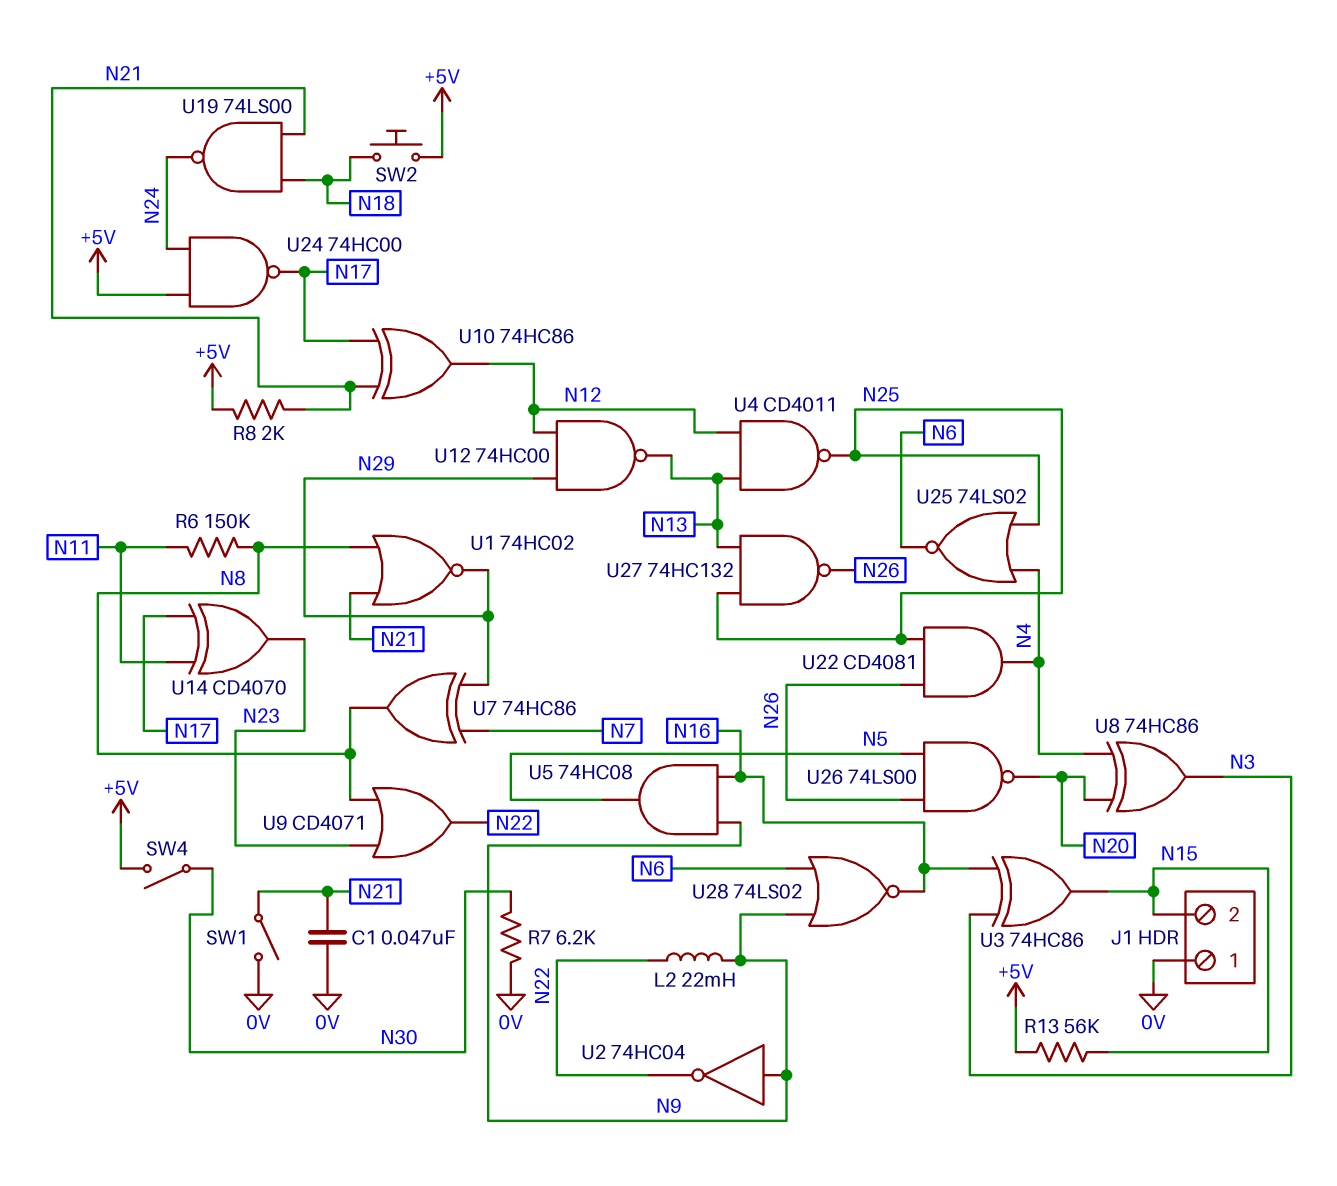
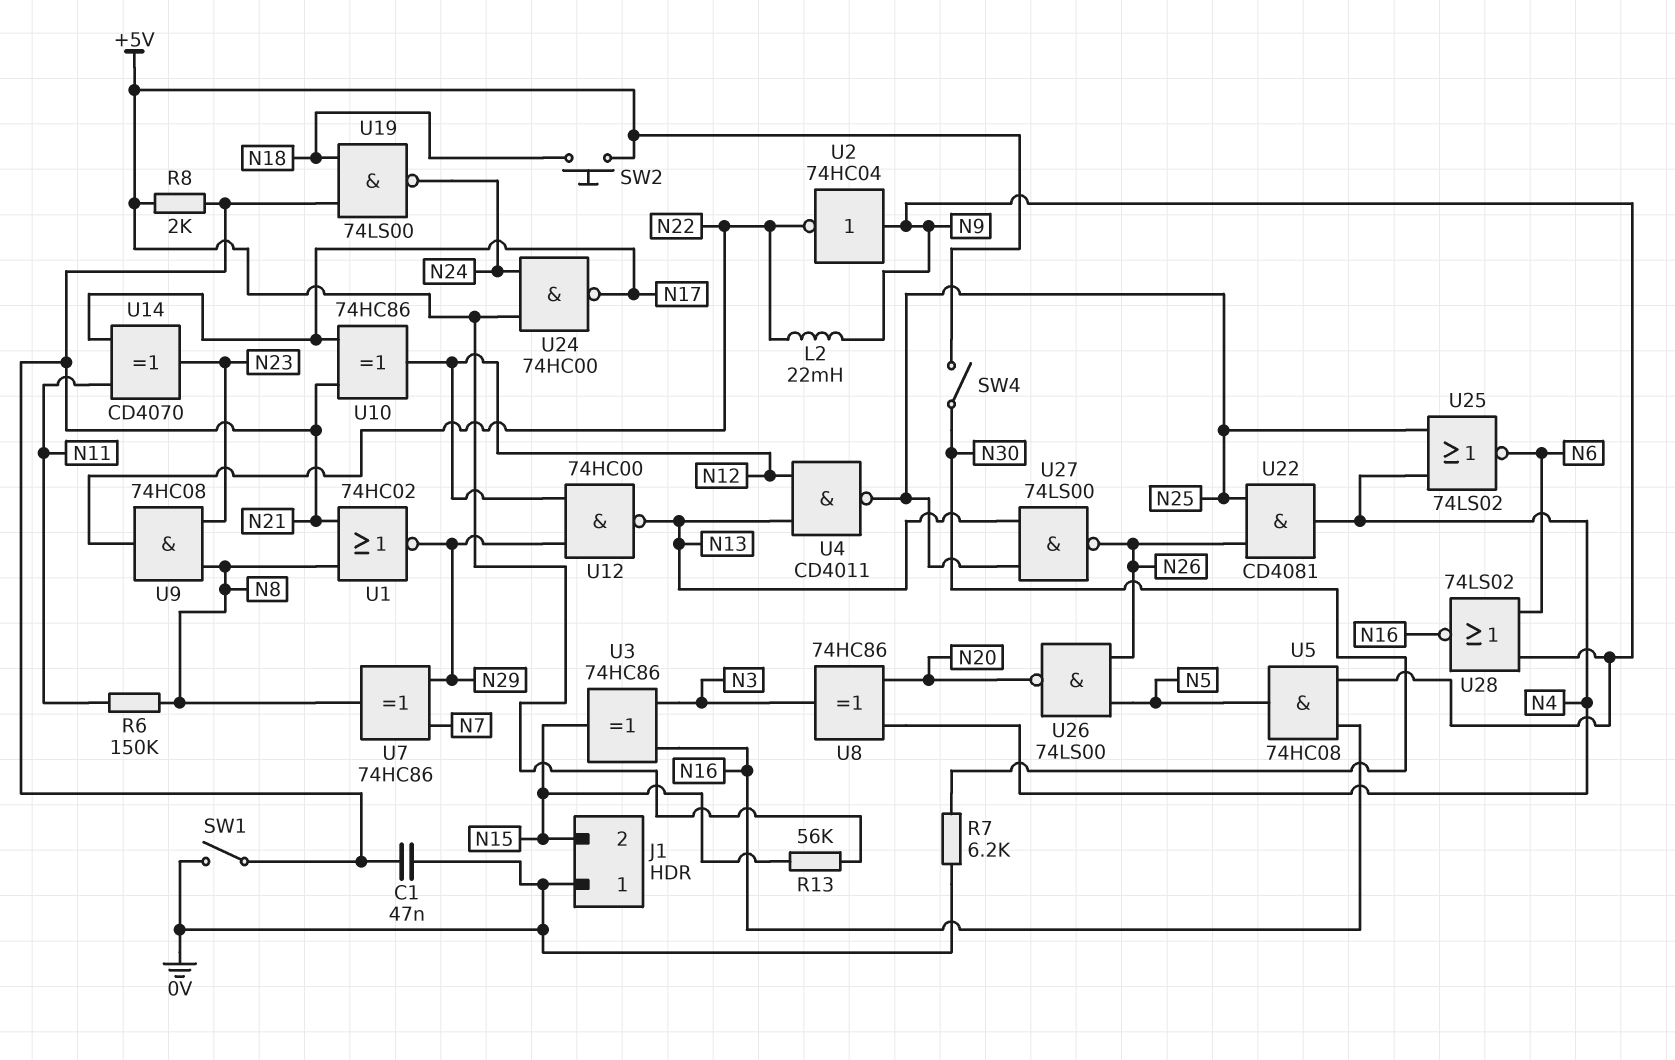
U9: OR CD4071 (in N8, in N23, out N22) -> AND 74HC08 (in N8, in N23, out N22)
U27: NAND 74HC132 (in N13, in N25, out N26) -> NAND 74LS00 (in N13, in N25, out N26)

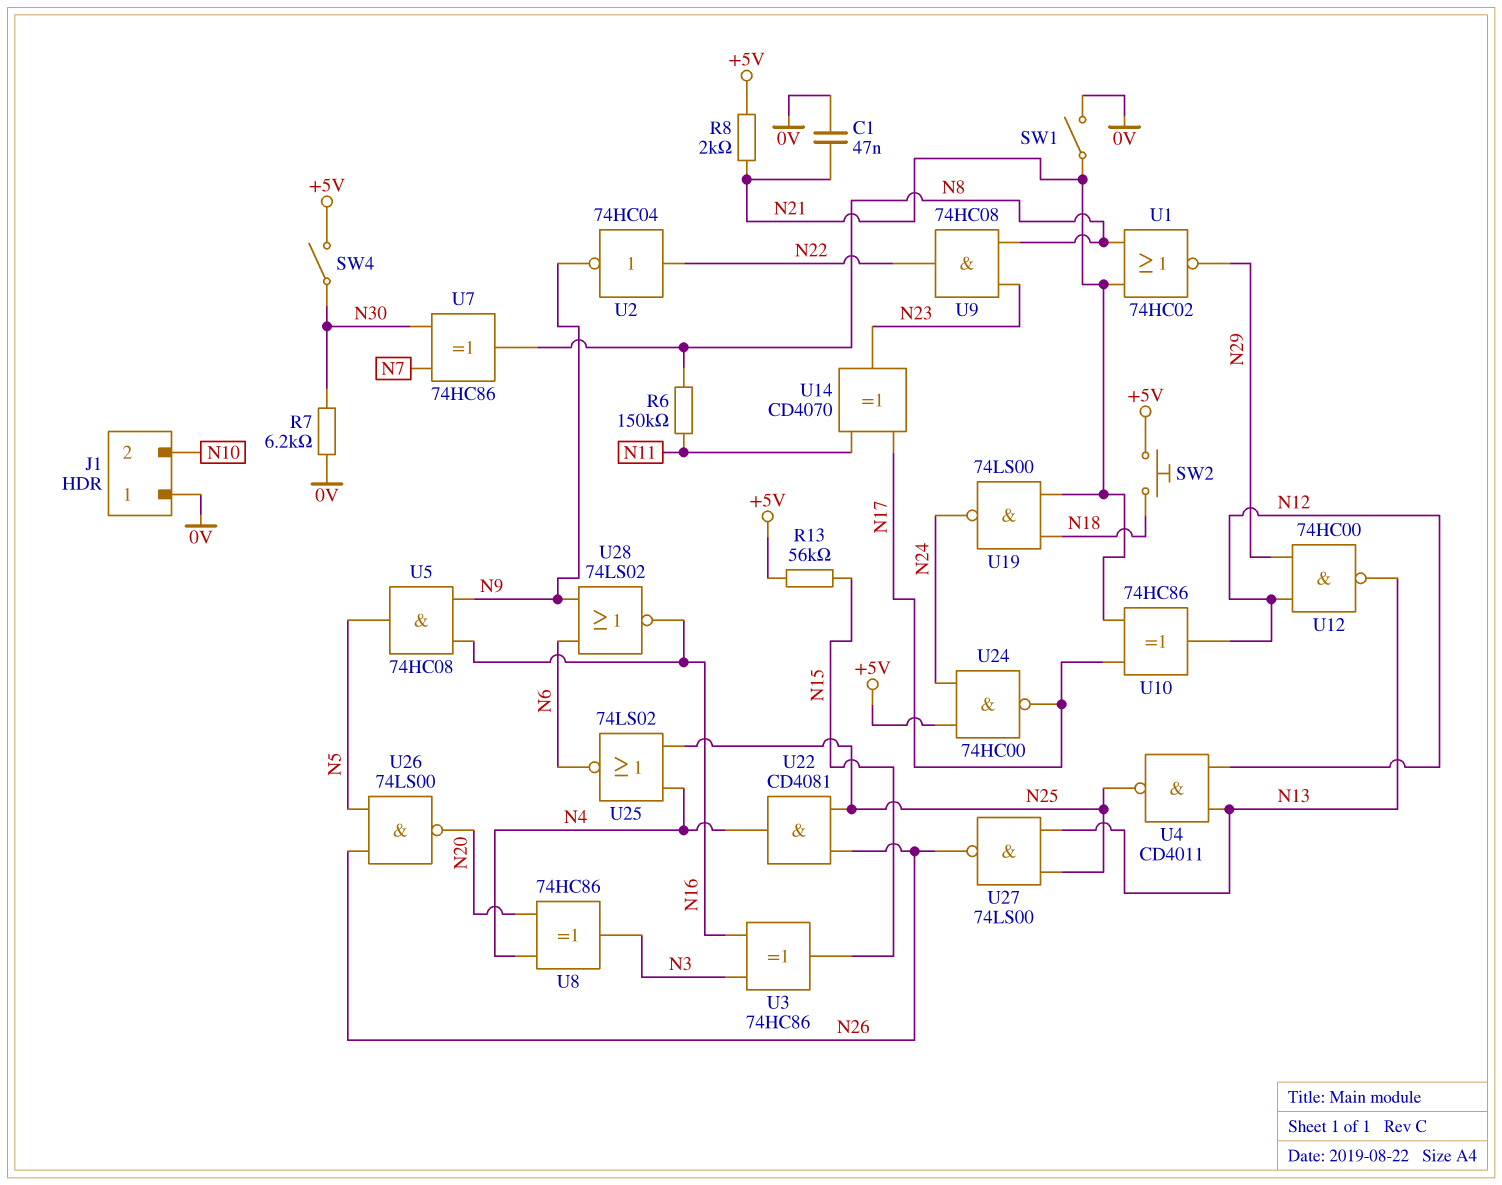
J1 pin 2: N15 -> N10
L2: 22mH (N9, N22) -> none
U2: NOT 74HC04 (in N9, out N22) -> NOT 74HC04 (in N22, out N9)
U7: XOR 74HC86 (in N7, in N29, out N8) -> XOR 74HC86 (in N7, in N30, out N8)

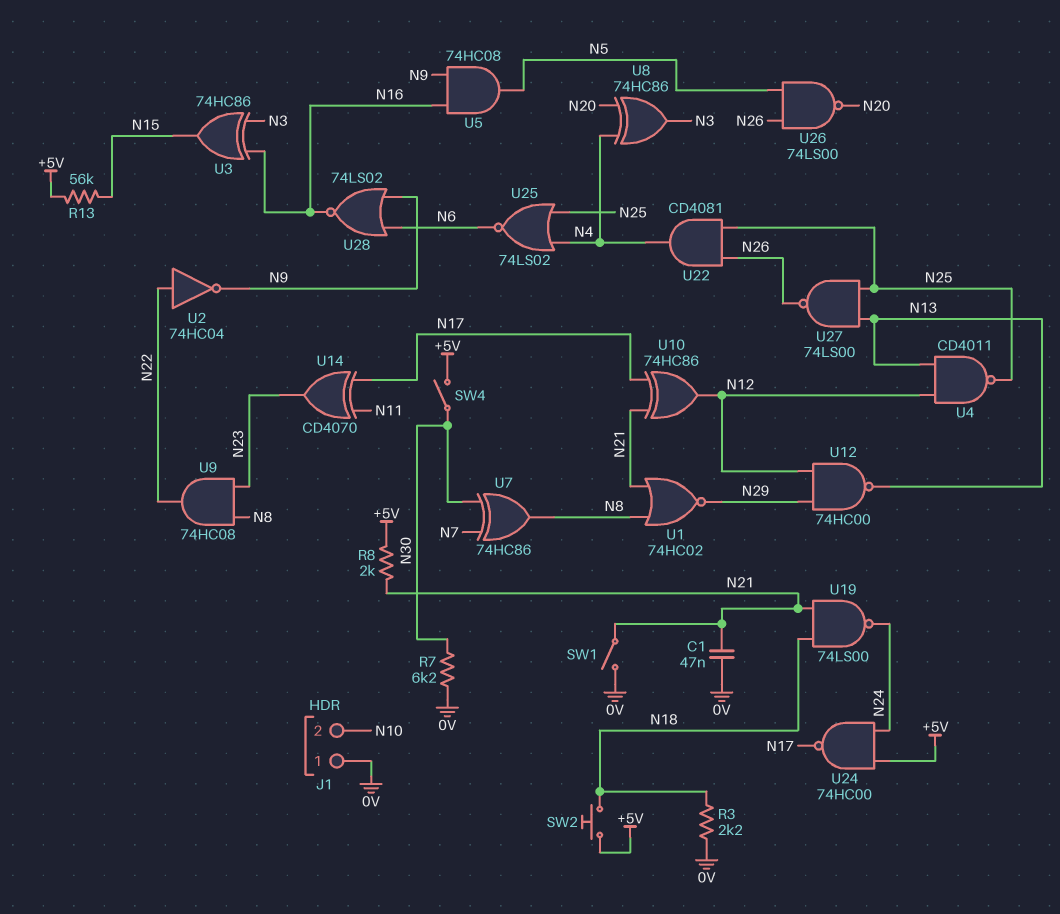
R3: none -> 2.2k (0V, N18)
R6: 150k (N8, N11) -> none

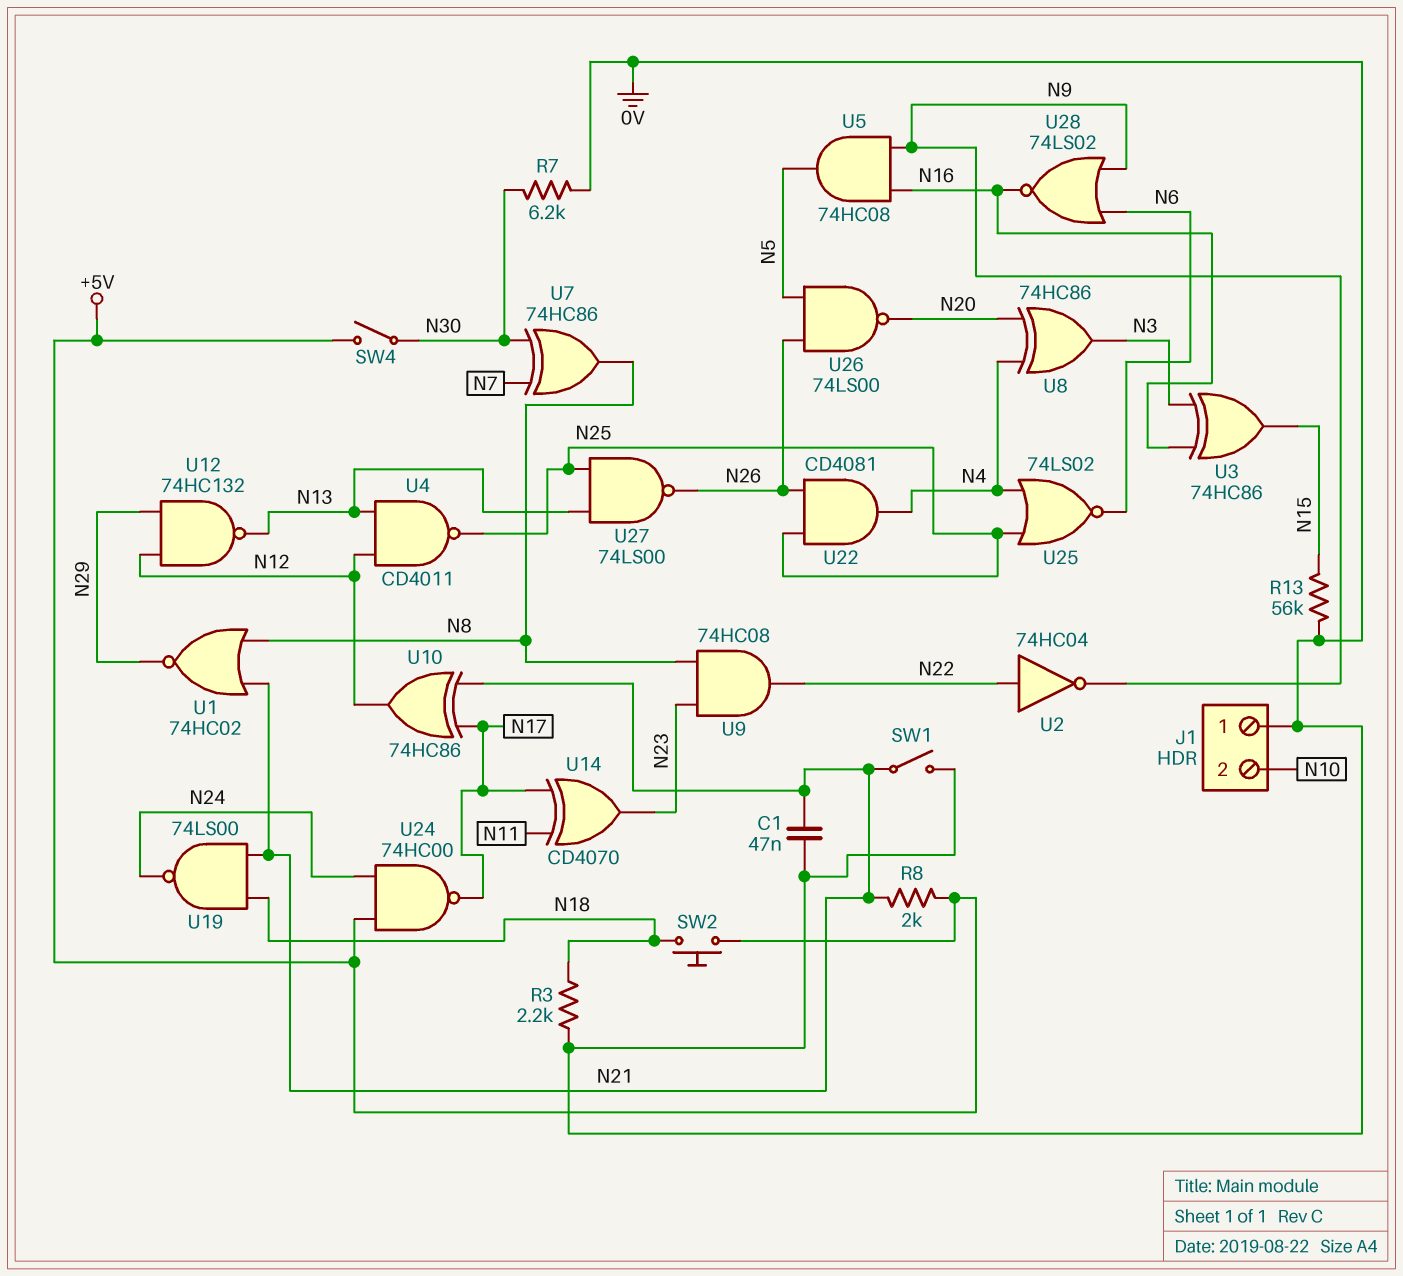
R13: 56k (+5V, N15) -> 56k (0V, N15)
U12: NAND 74HC00 (in N12, in N29, out N13) -> NAND 74HC132 (in N12, in N29, out N13)

